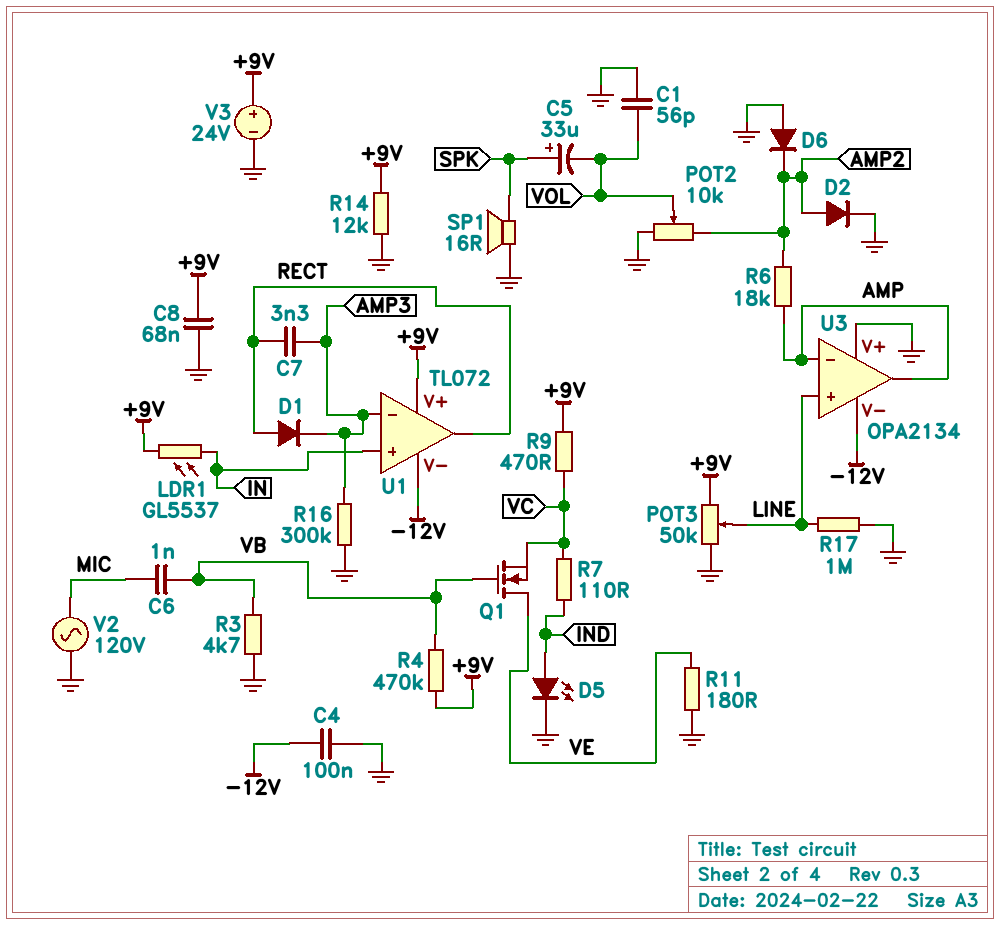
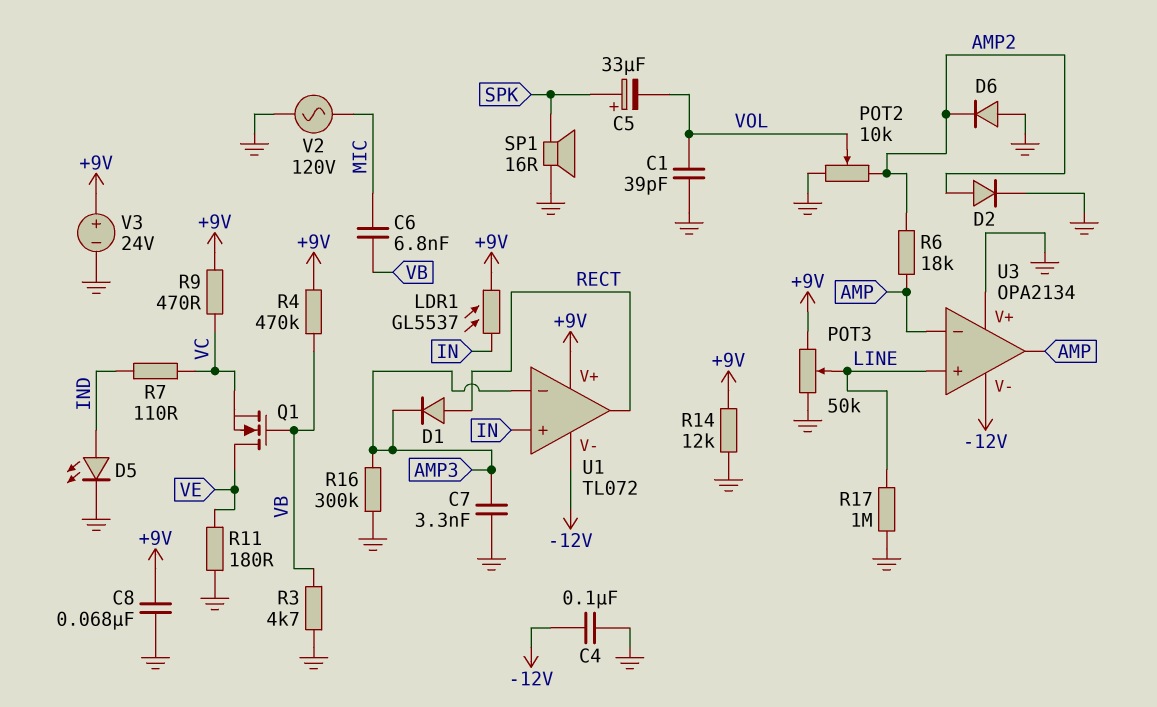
C1: 56pF (GND, VOL) -> 39pF (GND, VOL)
C6: 1nF (MIC, VB) -> 6.8nF (MIC, VB)
C7: 3.3nF (AMP3, RECT) -> 3.3nF (AMP3, GND)

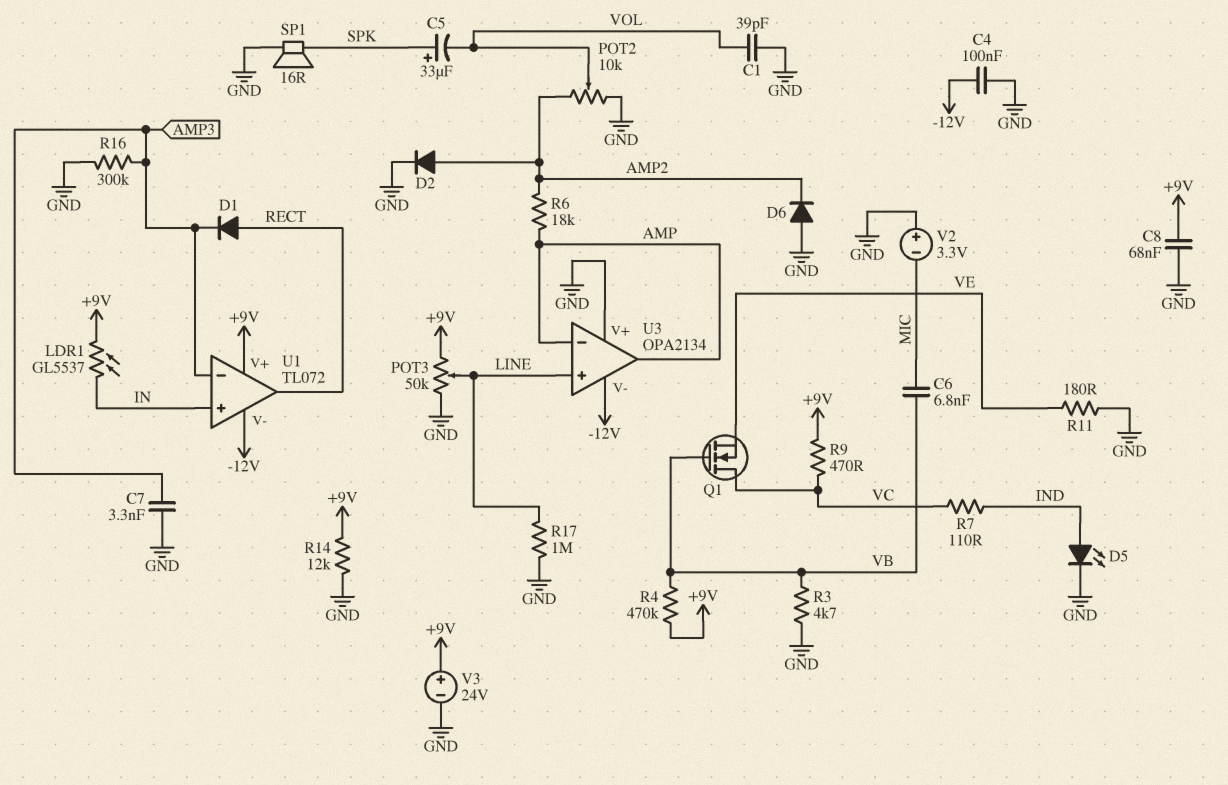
Q1: NMOS (G VB, D VE, S VC) -> NMOS (G VB, D VC, S VE)
V2: AC 120V (GND, MIC) -> 3.3V (plus GND, minus MIC)

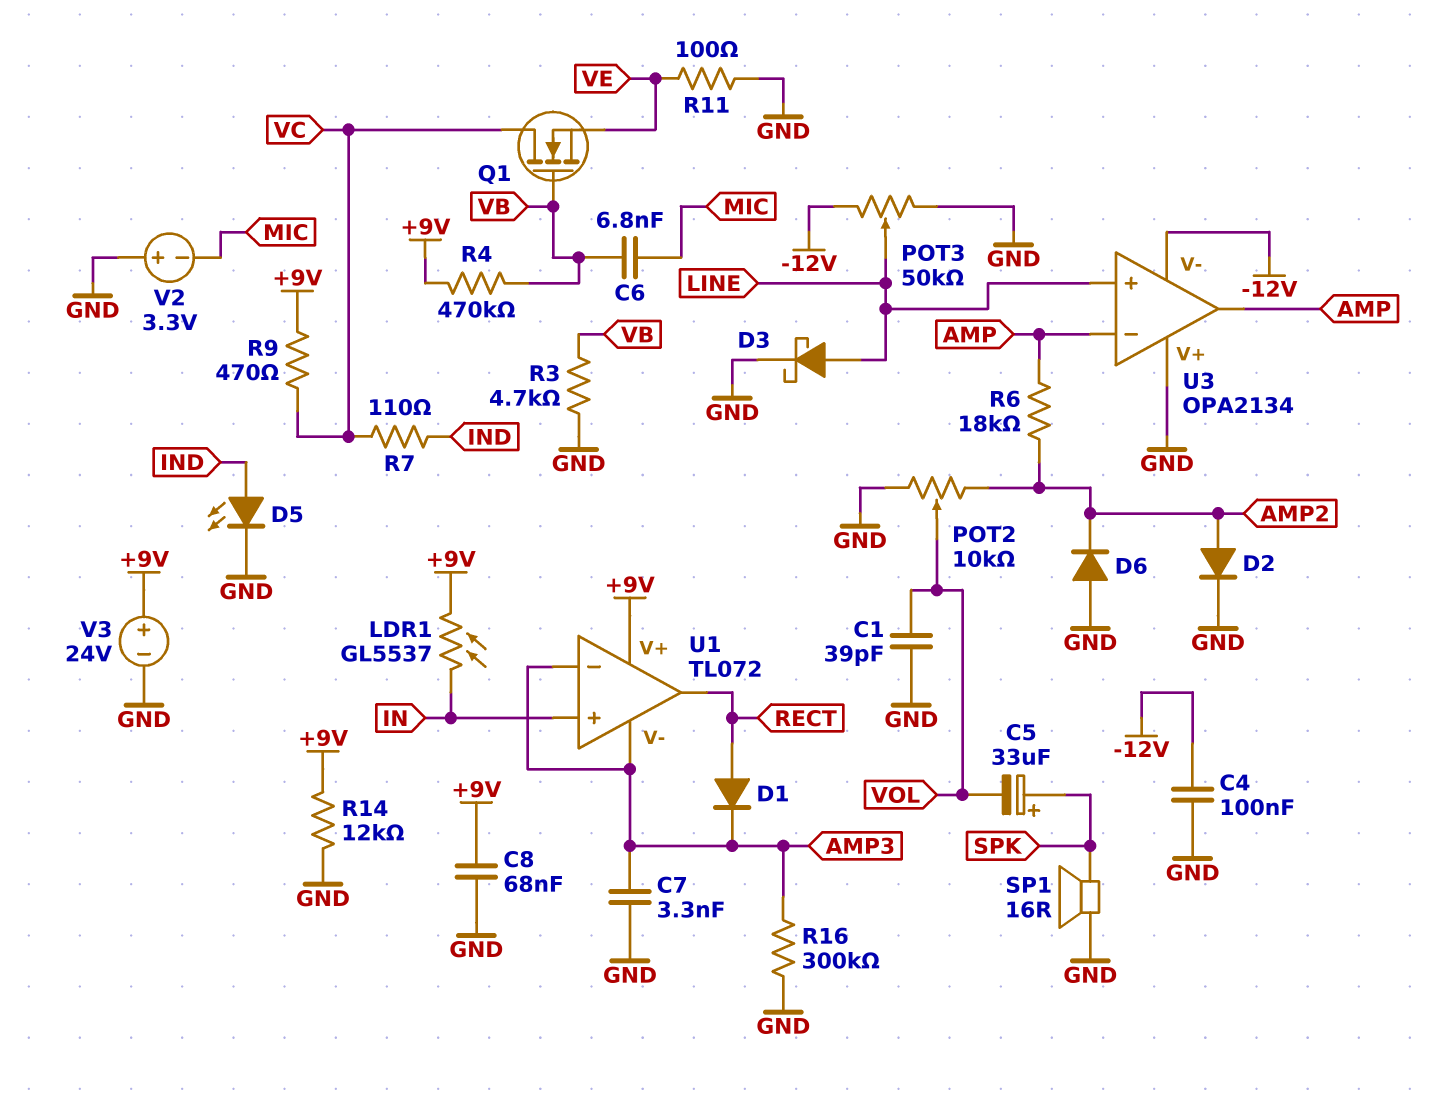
D3: none -> schottky (A LINE, K GND)
POT3: 50k (+9V, GND, wiper LINE) -> 50k (-12V, GND, wiper LINE)
R11: 180 (GND, VE) -> 100 (GND, VE)
R17: 1M (GND, LINE) -> none
U1 pin V-: -12V -> AMP3

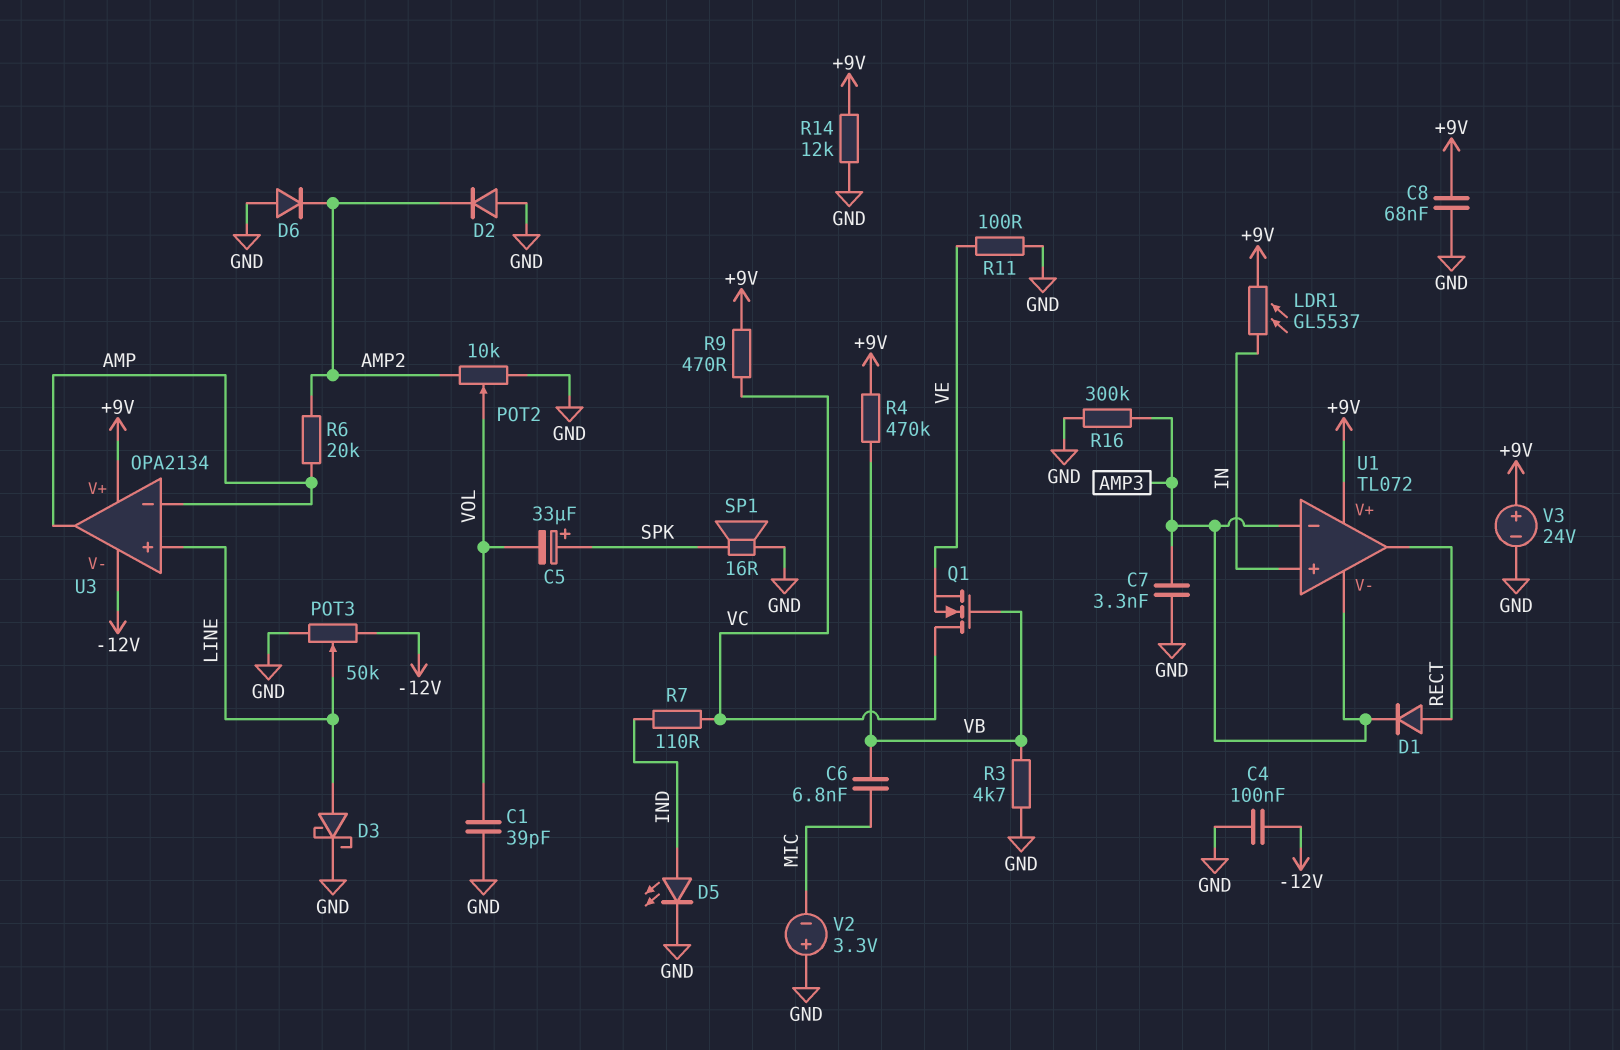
D2: diode (A AMP2, K GND) -> diode (A GND, K AMP2)
R6: 18k (AMP, AMP2) -> 20k (AMP, AMP2)
U3 pin V+: GND -> +9V

